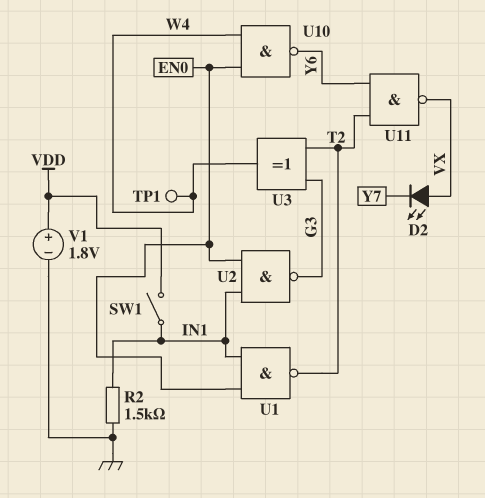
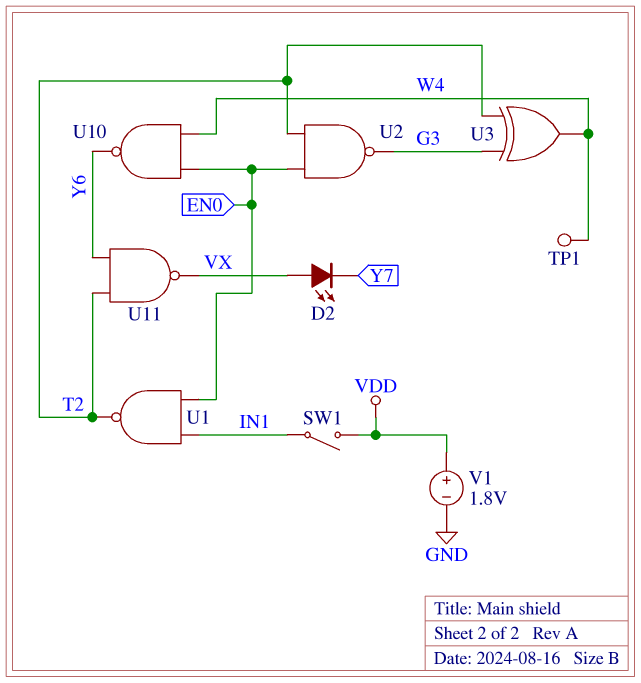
R2: 1.5k (GND, IN1) -> none
U2: NAND (in EN0, in IN1, out G3) -> NAND (in EN0, in T2, out G3)

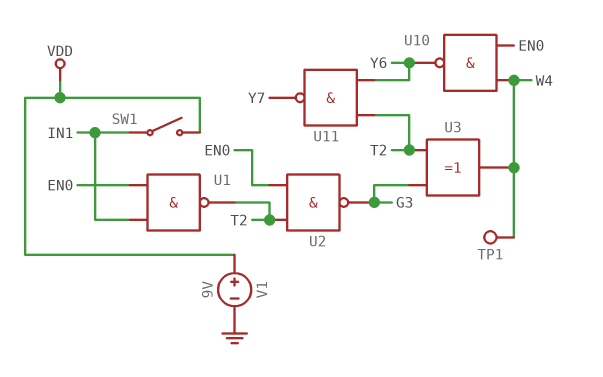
D2: LED (A VX, K Y7) -> none
U11: NAND (in T2, in Y6, out VX) -> NAND (in T2, in Y6, out Y7)
V1: 1.8V (plus VDD, minus GND) -> 9V (plus VDD, minus GND)

